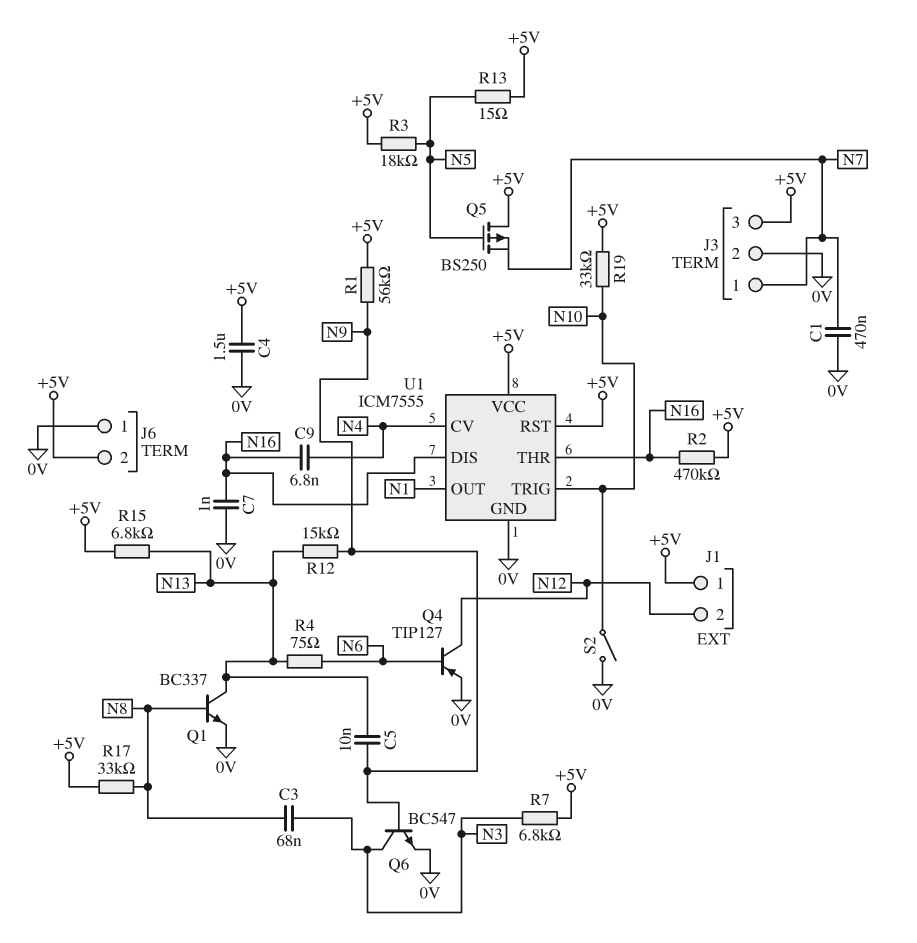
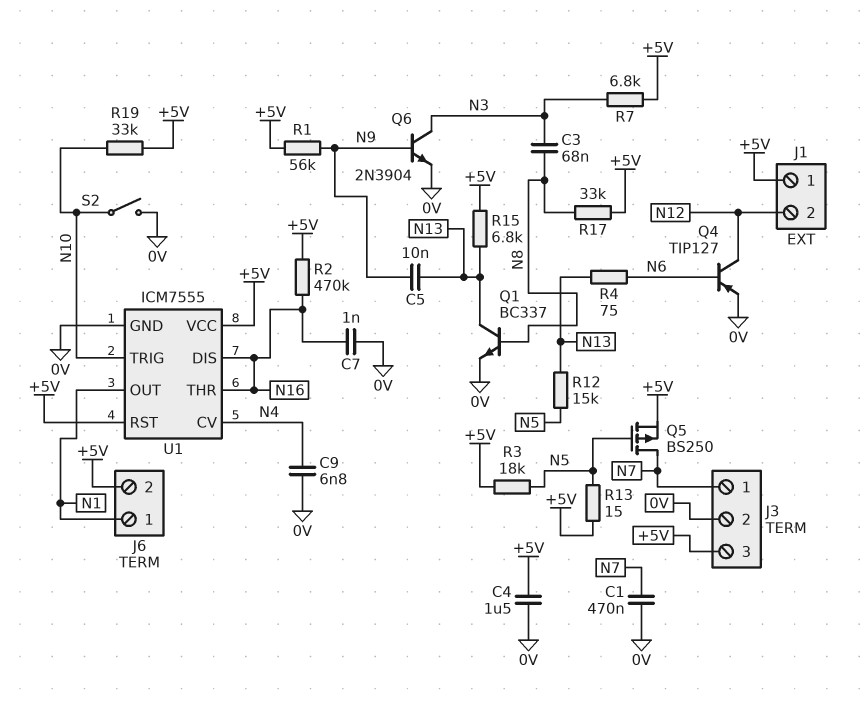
C9: 6.8nF (N4, N16) -> 6.8nF (0V, N4)
J6 pin 1: 0V -> N1
Q5: PMOS BS250 (G N5, D +5V, S N7) -> PMOS BS250 (G N5, D N7, S +5V)
Q6: NPN BC547 (B N9, C N3, E 0V) -> NPN 2N3904 (B N9, C N3, E 0V)
R12: 15k (N9, N13) -> 15k (N5, N13)

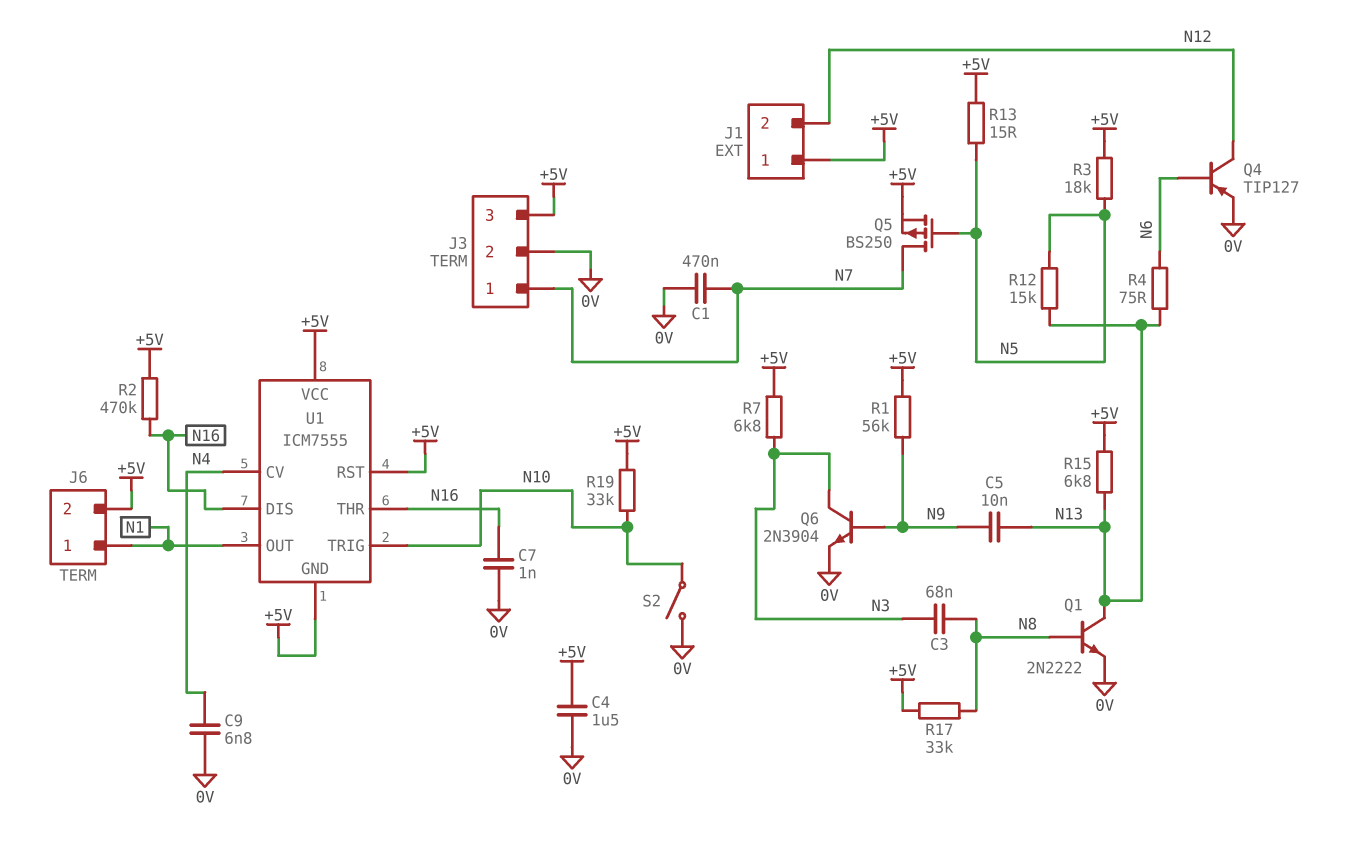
Q1: NPN BC337 (B N8, C N13, E 0V) -> NPN 2N2222 (B N8, C N13, E 0V)
U1 pin GND: 0V -> +5V

